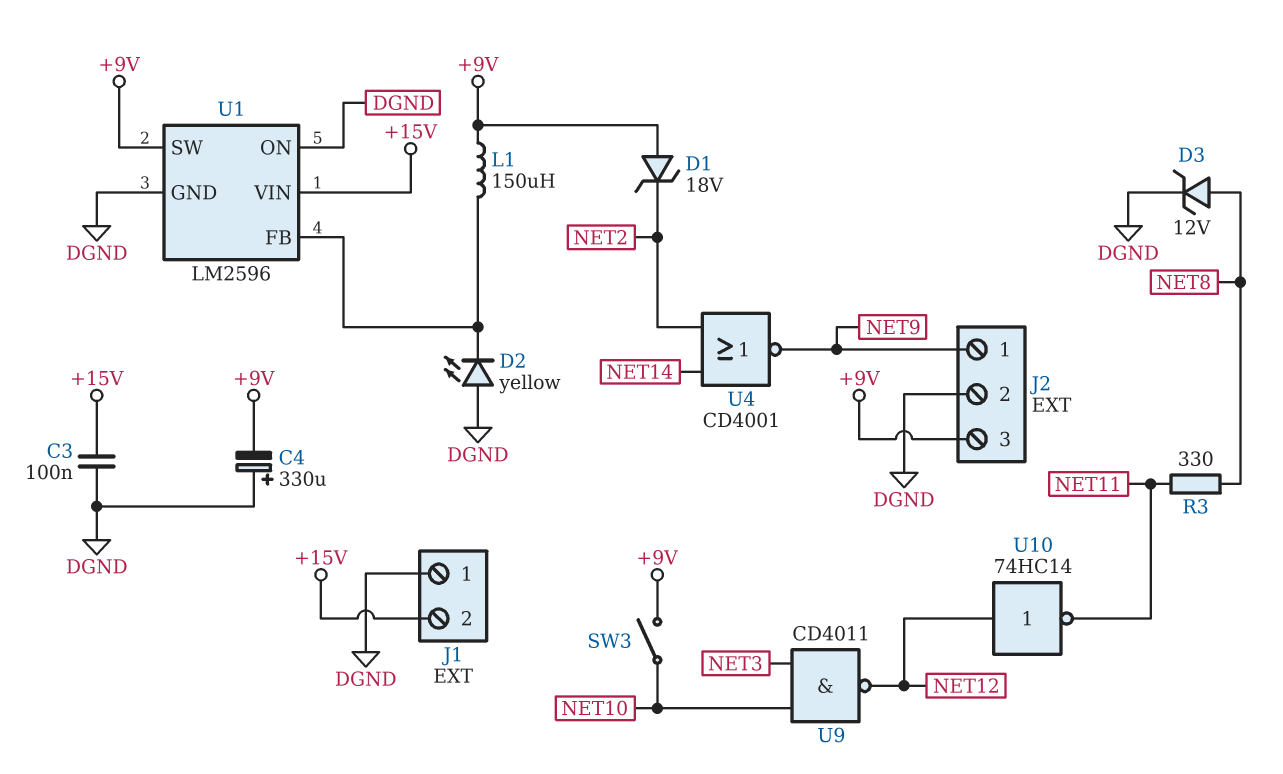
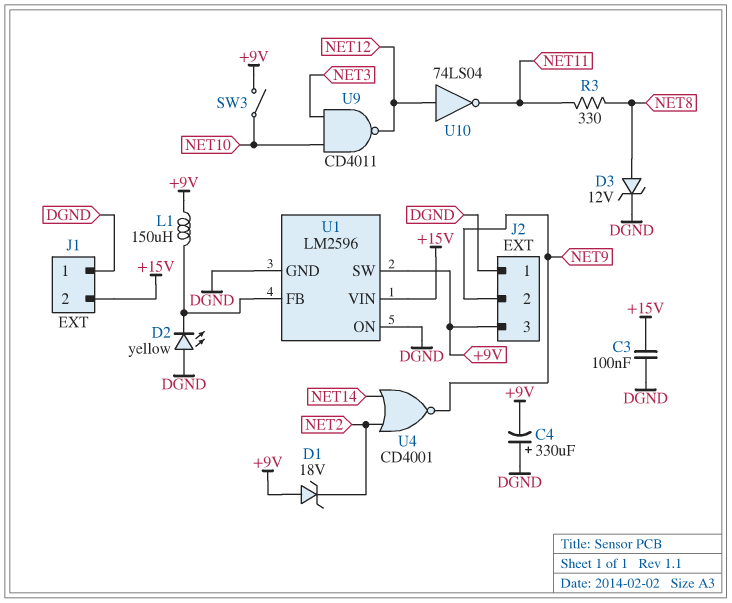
J2 pin 1: NET9 -> DGND
J2 pin 2: DGND -> NET9
U10: NOT 74HC14 (in NET12, out NET11) -> NOT 74LS04 (in NET12, out NET11)

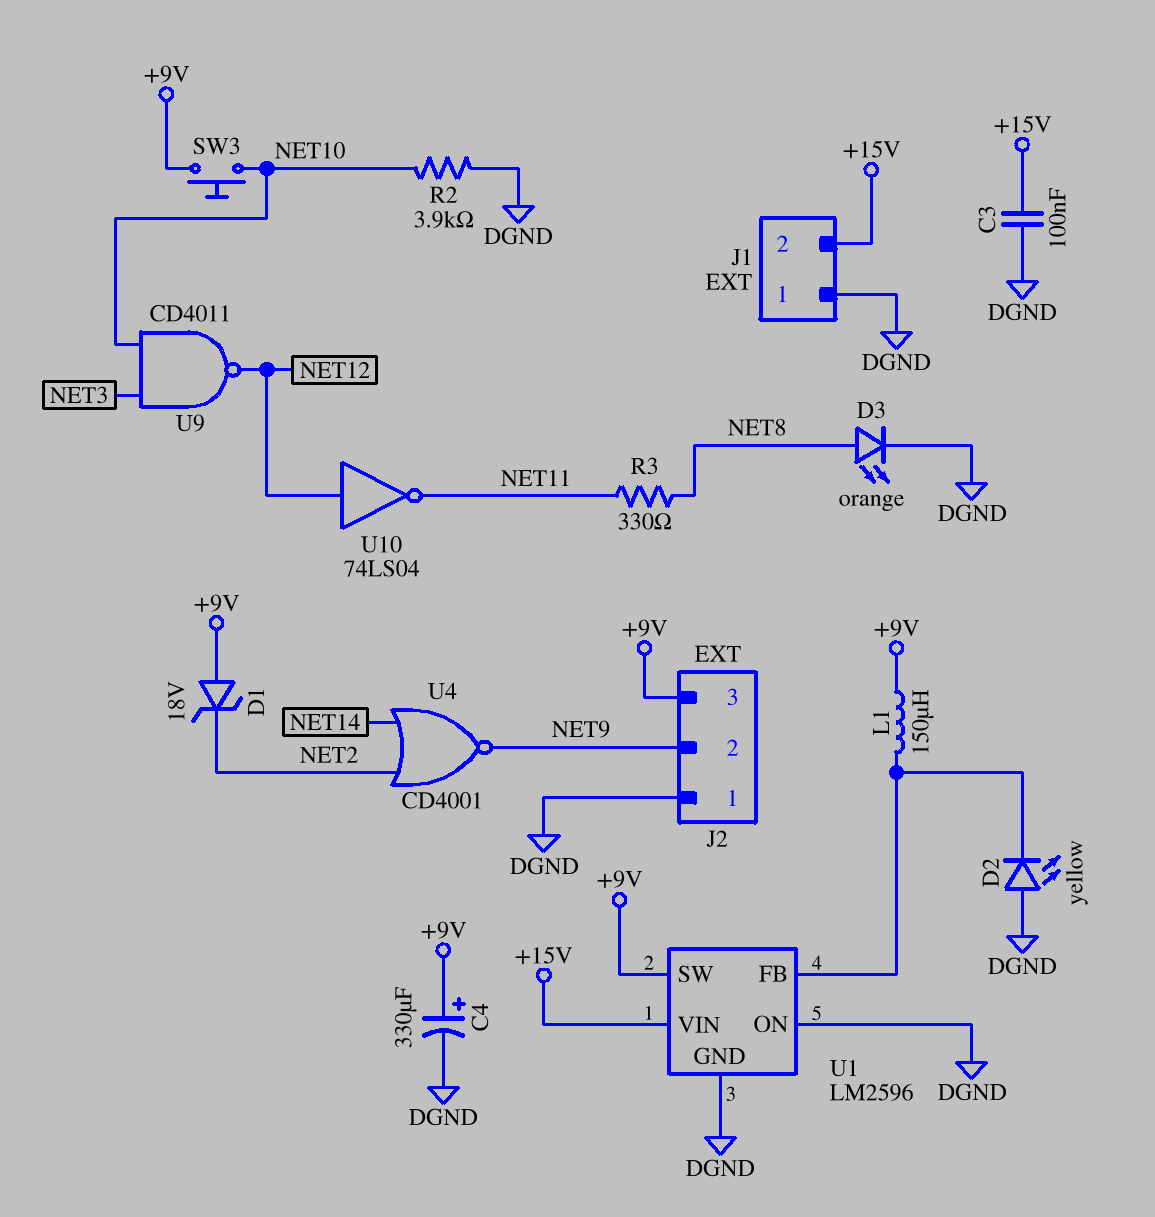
C4: 330uF (plus DGND, minus +9V) -> 330uF (plus +9V, minus DGND)
D3: zener 12V (A NET8, K DGND) -> LED orange (A NET8, K DGND)
R2: none -> 3.9k (DGND, NET10)
SW3: switch (+9V, NET10) -> button (+9V, NET10)

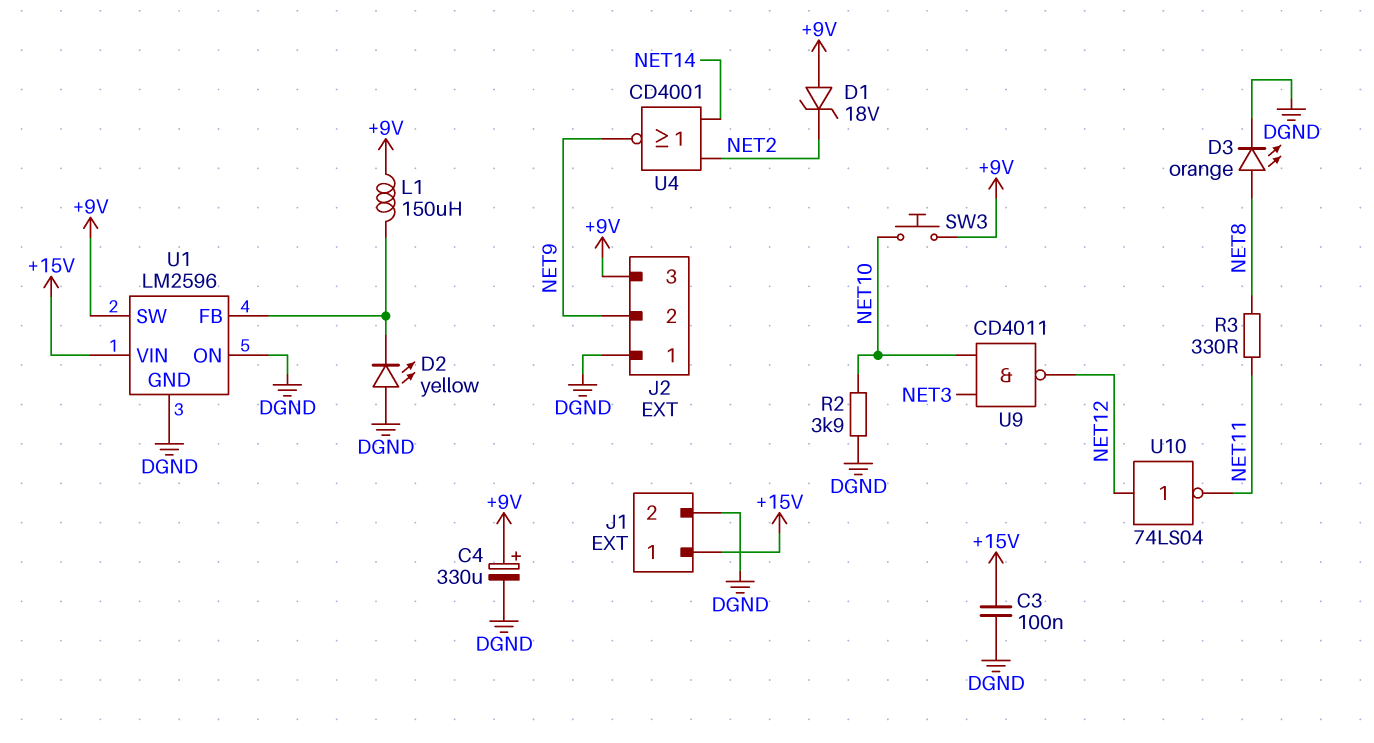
J1 pin 1: DGND -> +15V
J1 pin 2: +15V -> DGND

